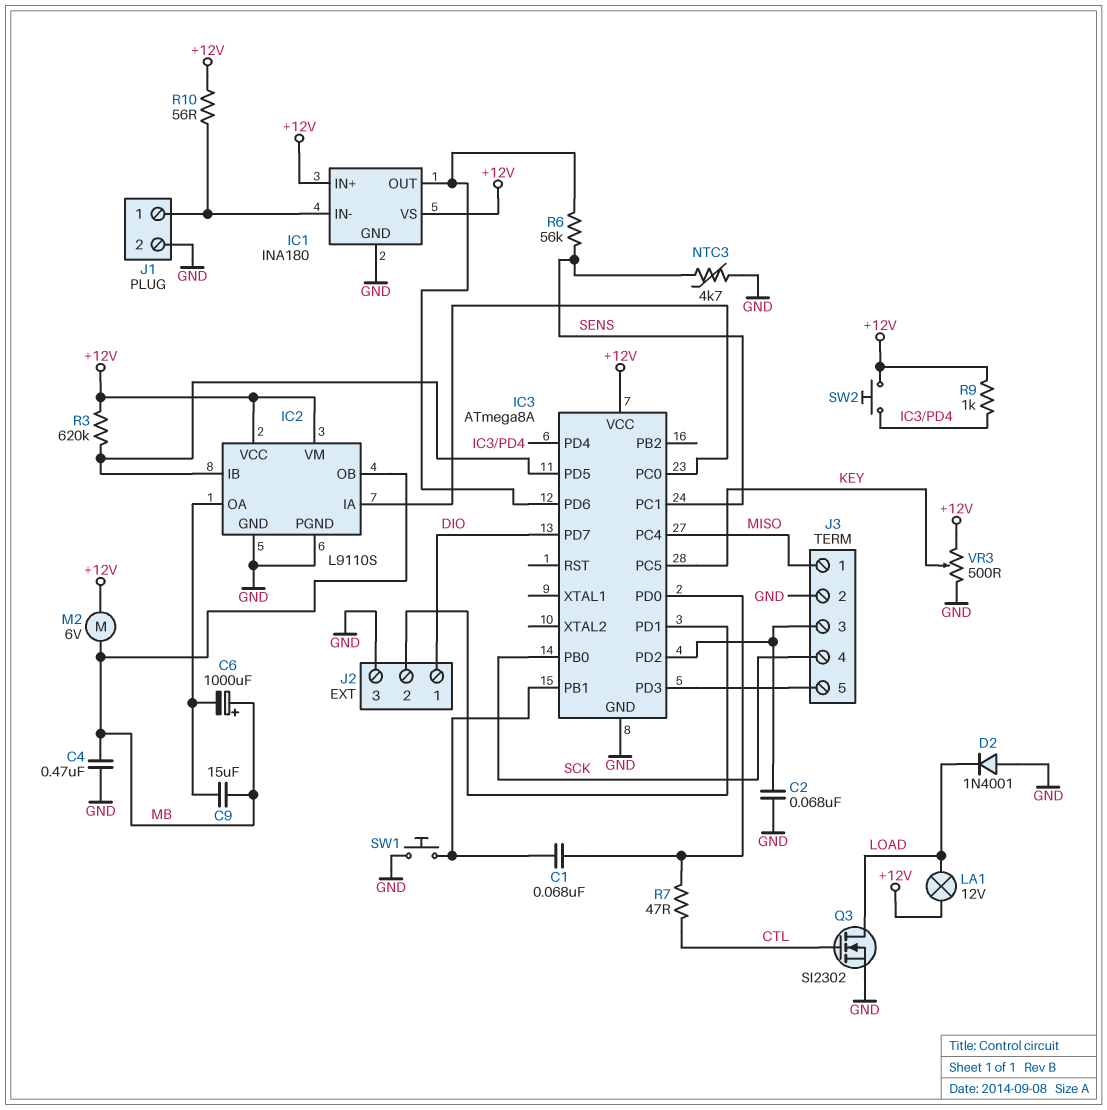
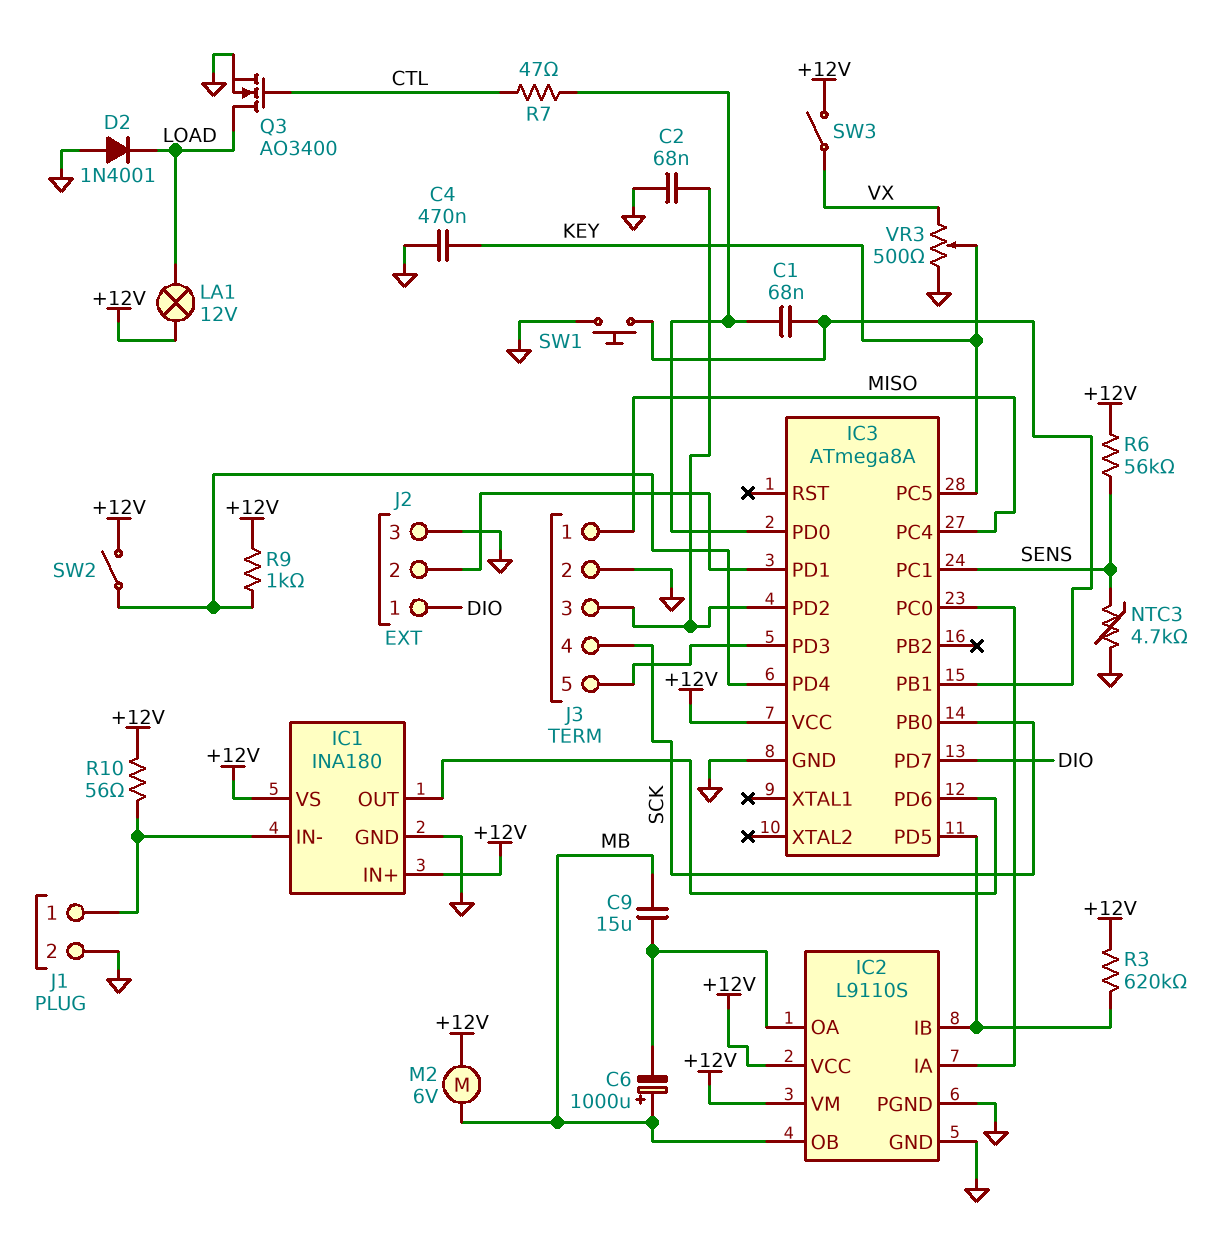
C4: 470nF (GND, MB) -> 470nF (GND, KEY)
Q3: NMOS SI2302 (G CTL, D LOAD, S GND) -> NMOS AO3400 (G CTL, D LOAD, S GND)
R6: 56k (IC1/OUT, SENS) -> 56k (+12V, SENS)
SW2: button (+12V, IC3/PD4) -> switch (+12V, IC3/PD4)
SW3: none -> switch (+12V, VX)
VR3: 500 (+12V, GND, wiper KEY) -> 500 (GND, VX, wiper KEY)

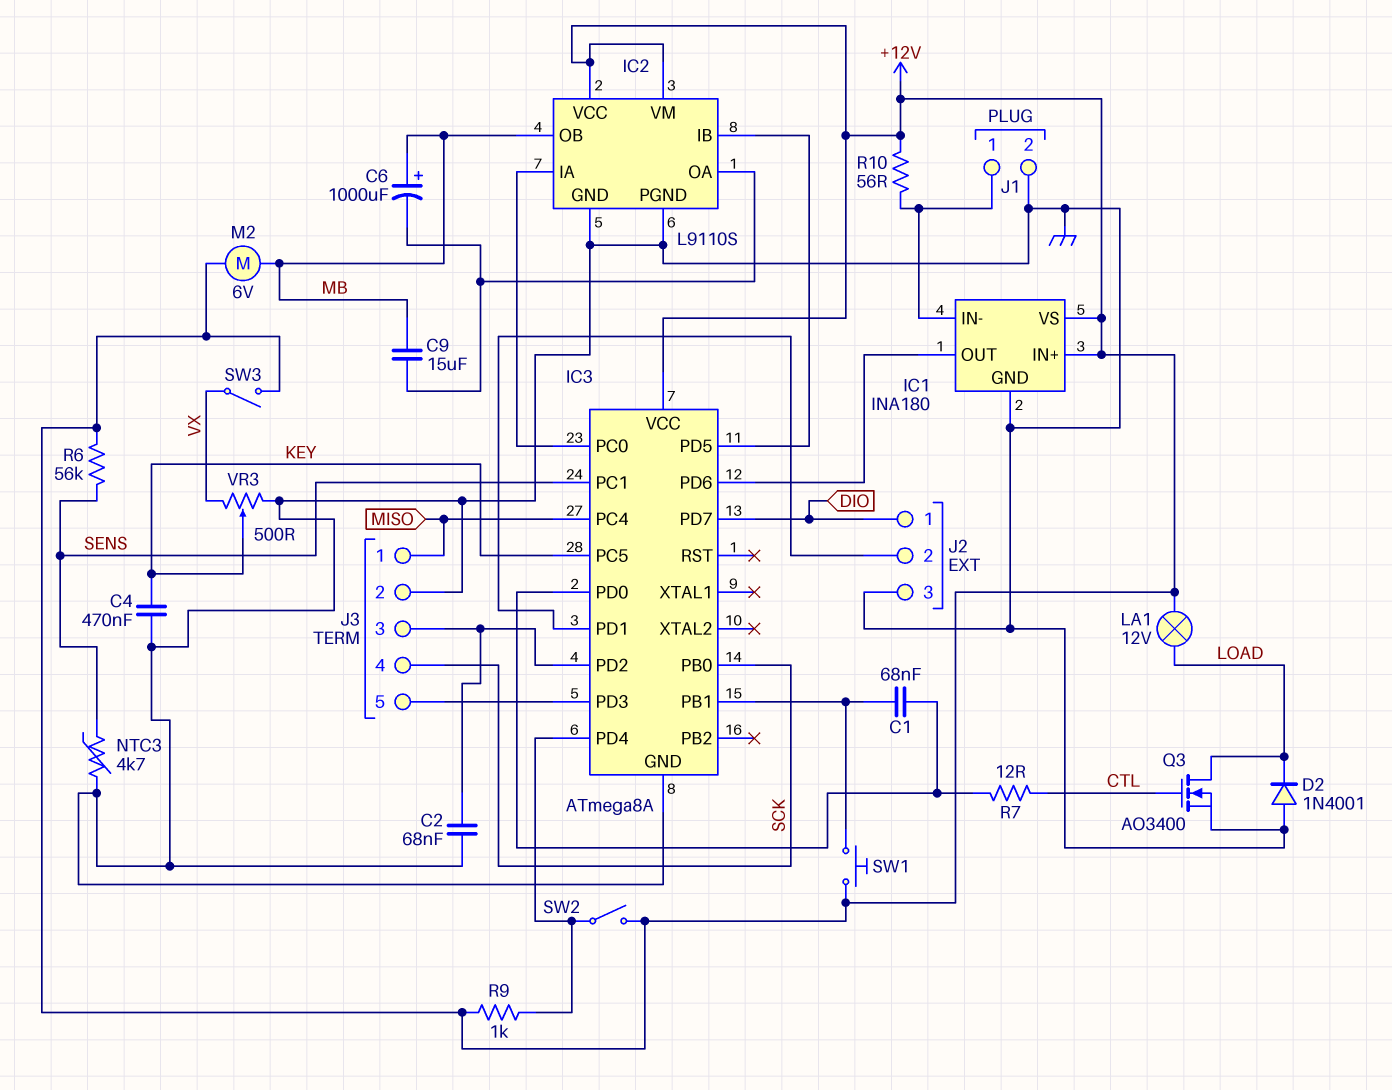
R3: 620k (+12V, IC2/IB) -> none
R7: 47 (CTL, IC3/PD0) -> 12 (CTL, IC3/PD0)
SW1: button (GND, IC3/PB1) -> button (+12V, IC3/PB1)

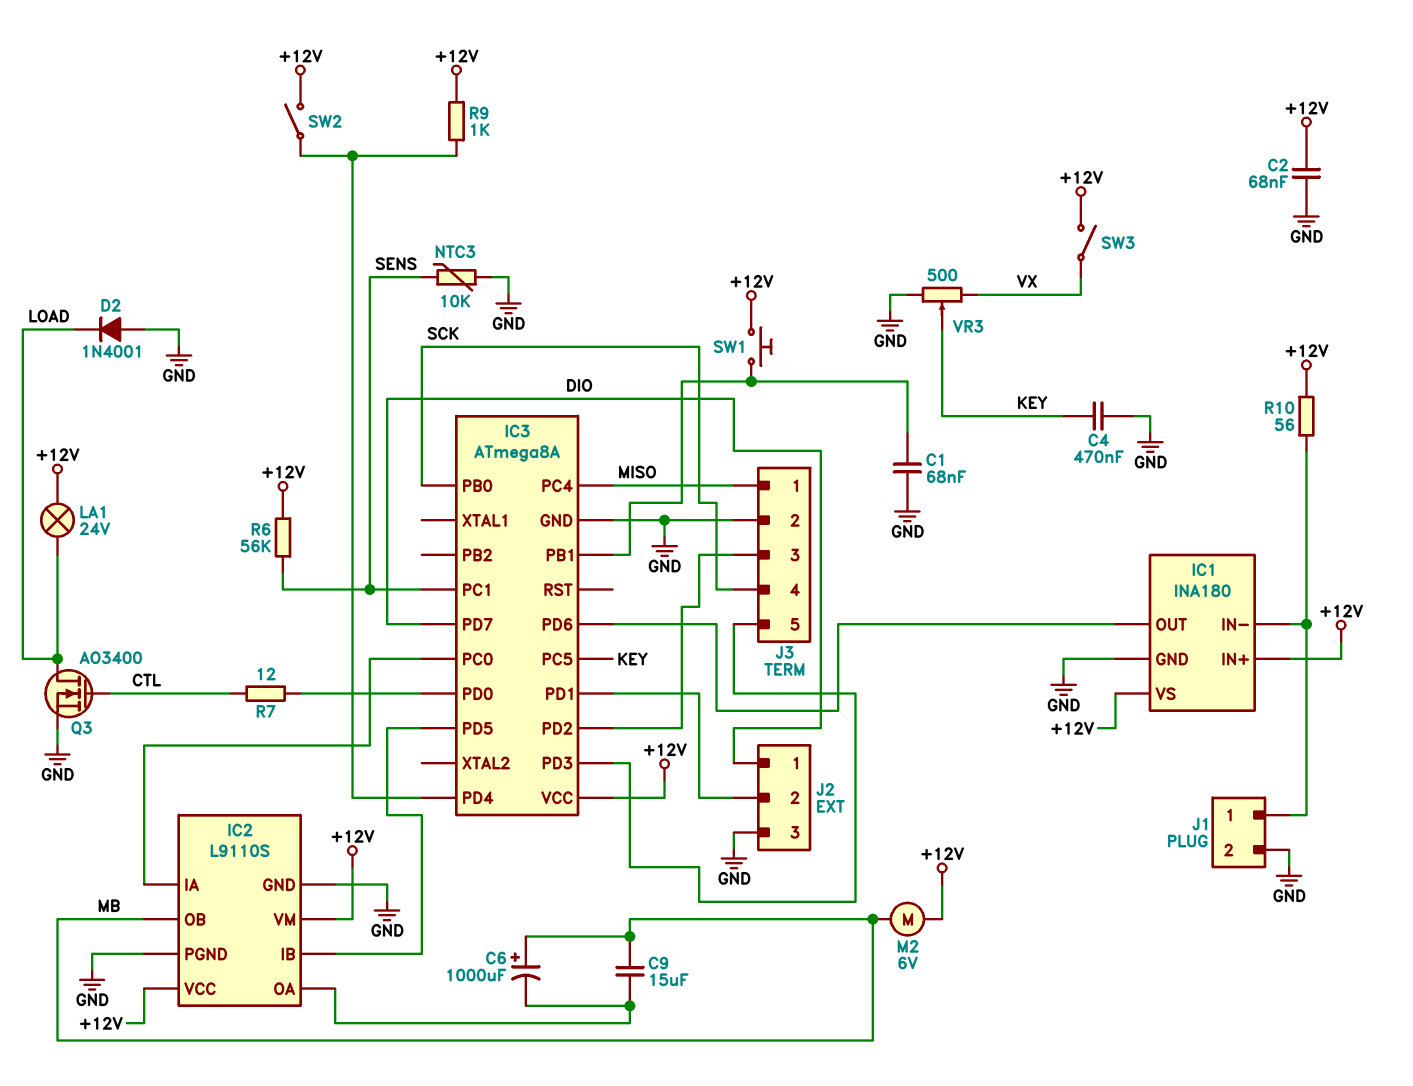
C1: 68nF (IC3/PB1, IC3/PD0) -> 68nF (GND, IC3/PB1)
C2: 68nF (GND, IC3/PD2) -> 68nF (+12V, GND)
LA1: lamp 12V (+12V, LOAD) -> lamp 24V (+12V, LOAD)
NTC3: 4.7k (GND, SENS) -> 10k (GND, SENS)

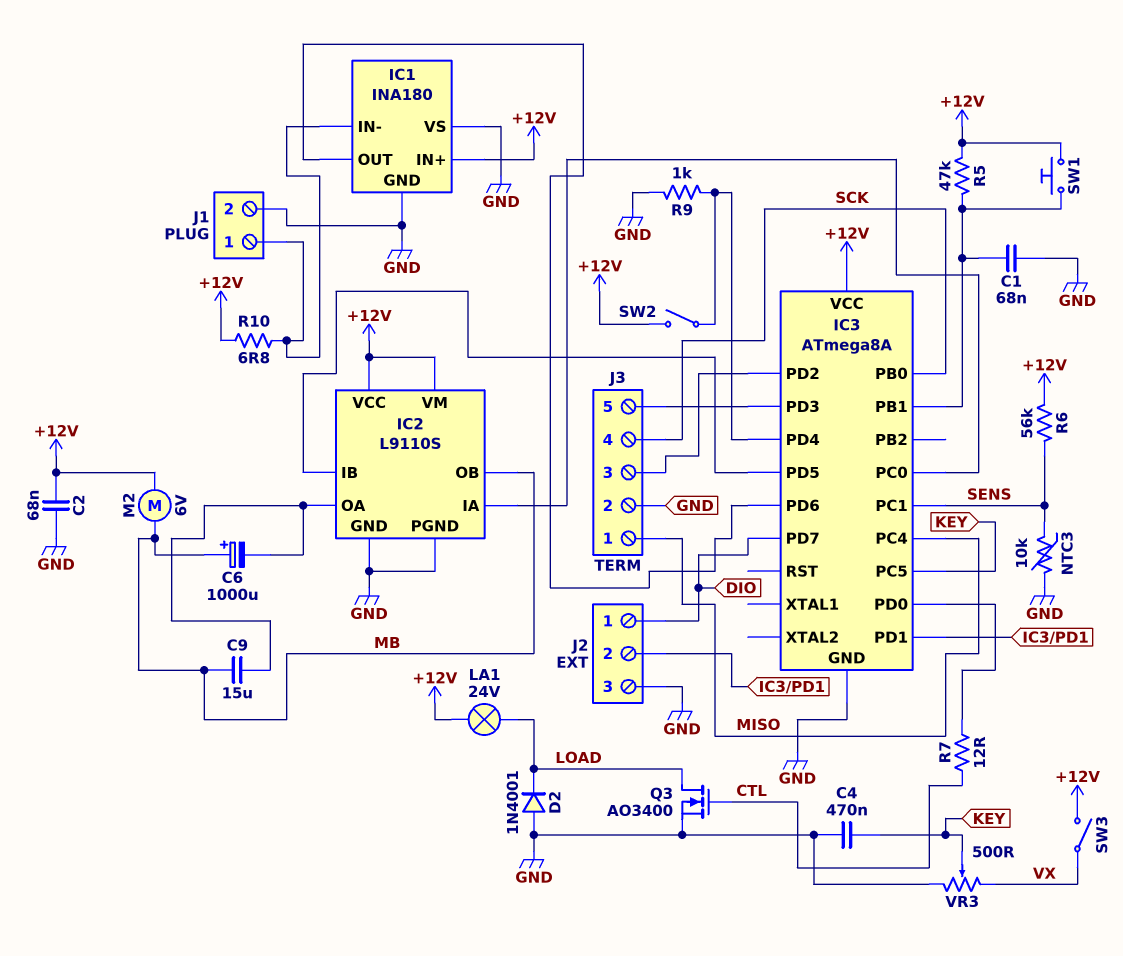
IC1 pin VS: +12V -> GND
R5: none -> 47k (+12V, IC3/PB1)
R9: 1k (+12V, IC3/PD4) -> 1k (GND, IC3/PD4)
R10: 56 (+12V, IC1/IN-) -> 6.8 (+12V, IC1/IN-)

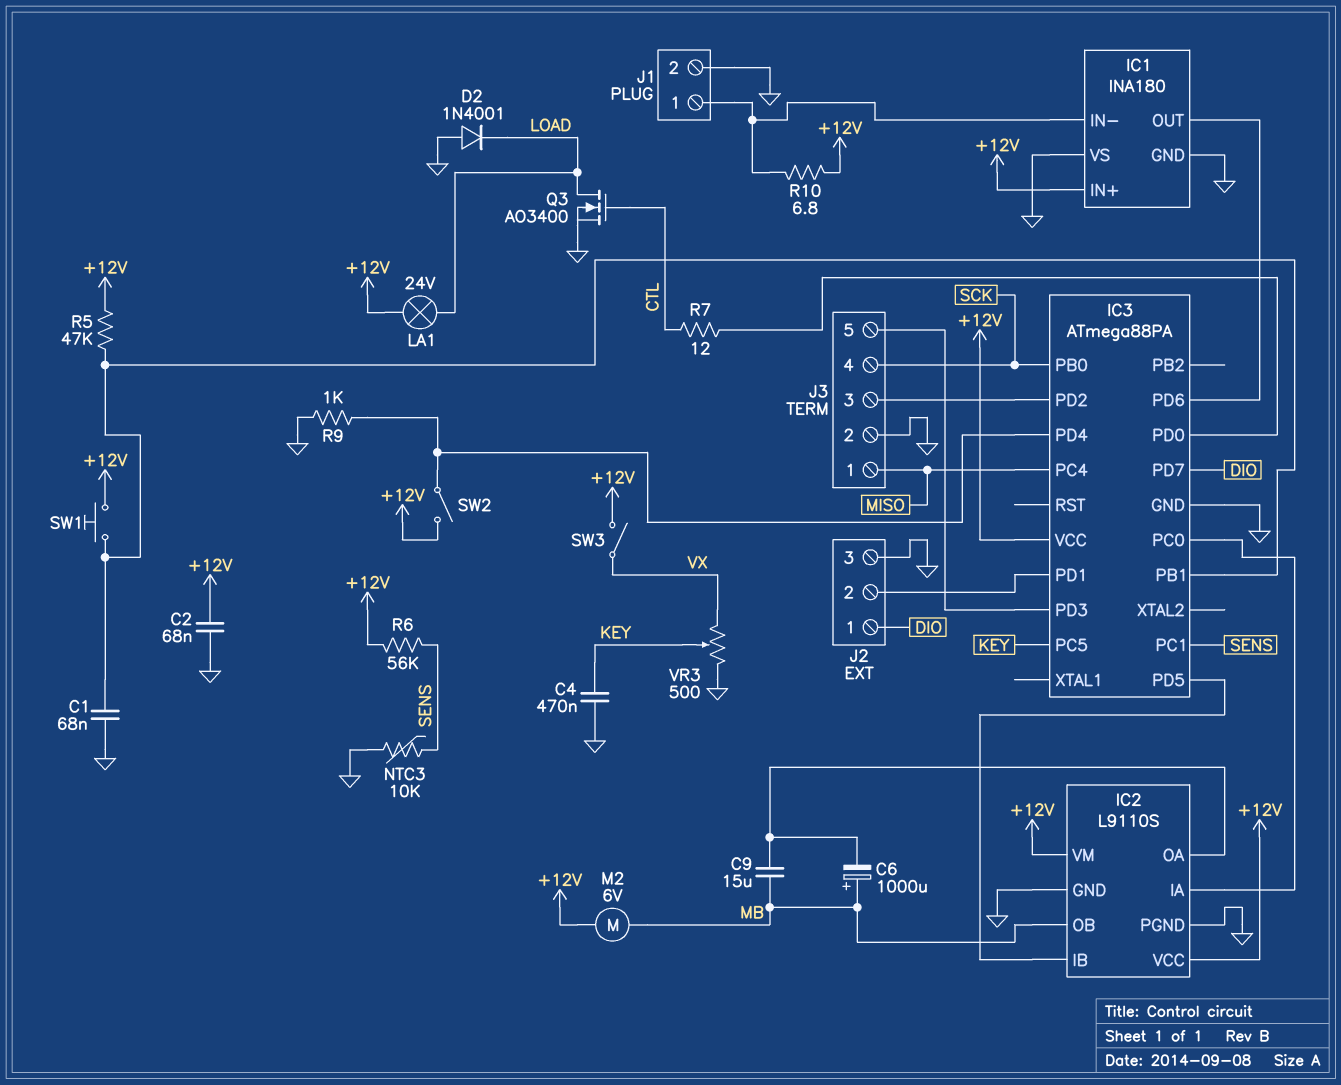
IC3: ATmega8A -> ATmega88PA

